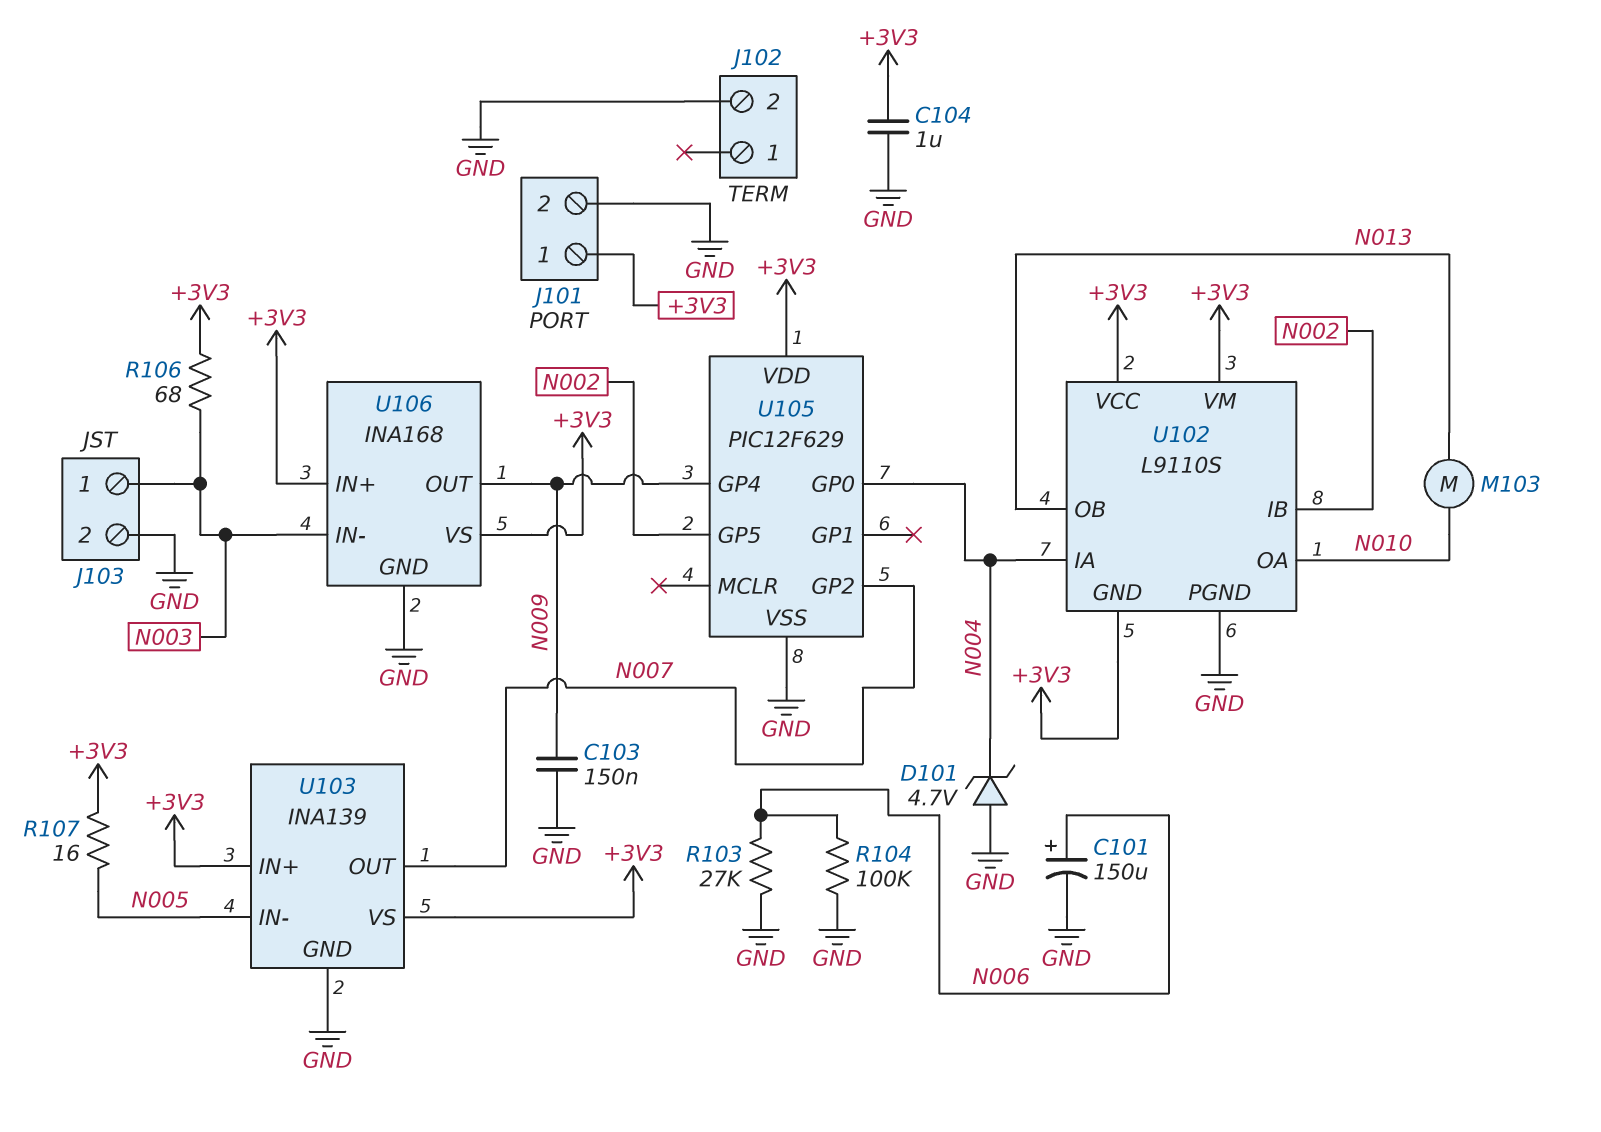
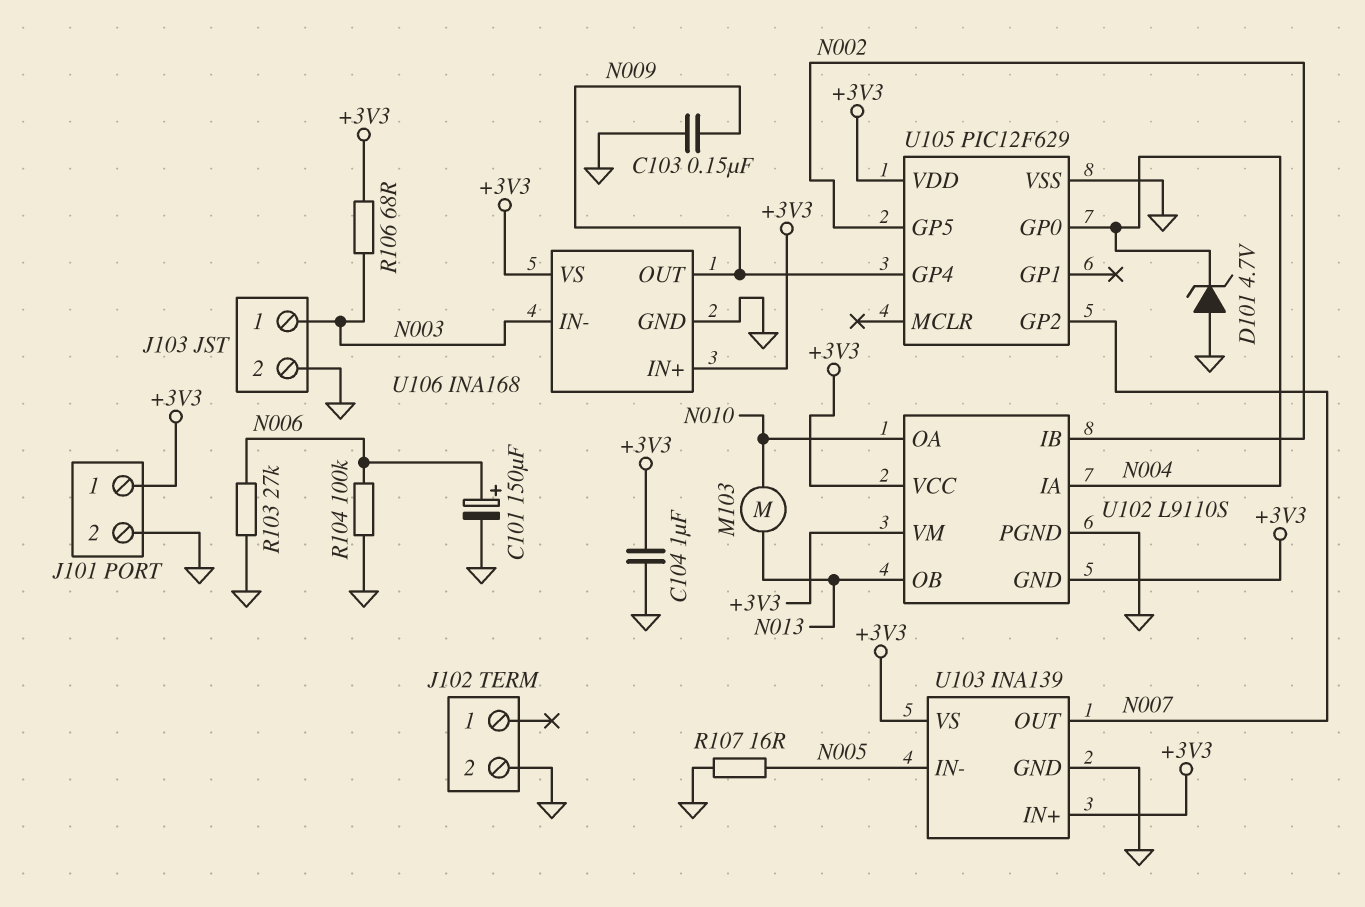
R107: 16 (+3V3, N005) -> 16 (GND, N005)

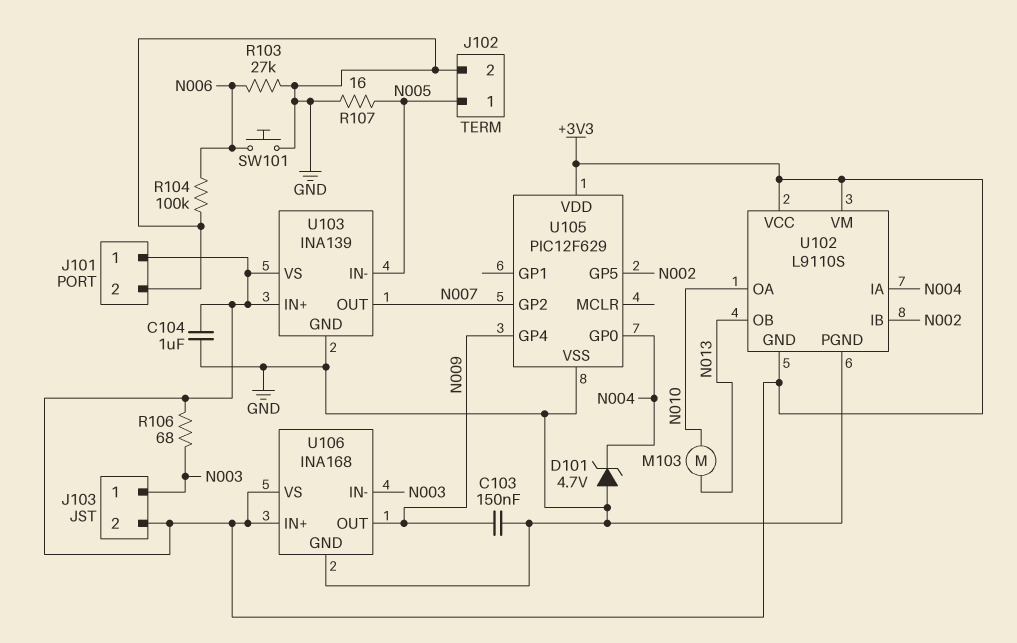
C101: 150uF (plus N006, minus GND) -> none
J102 pin 1: none -> N005
J103 pin 2: GND -> +3V3
SW101: none -> button (GND, N006)

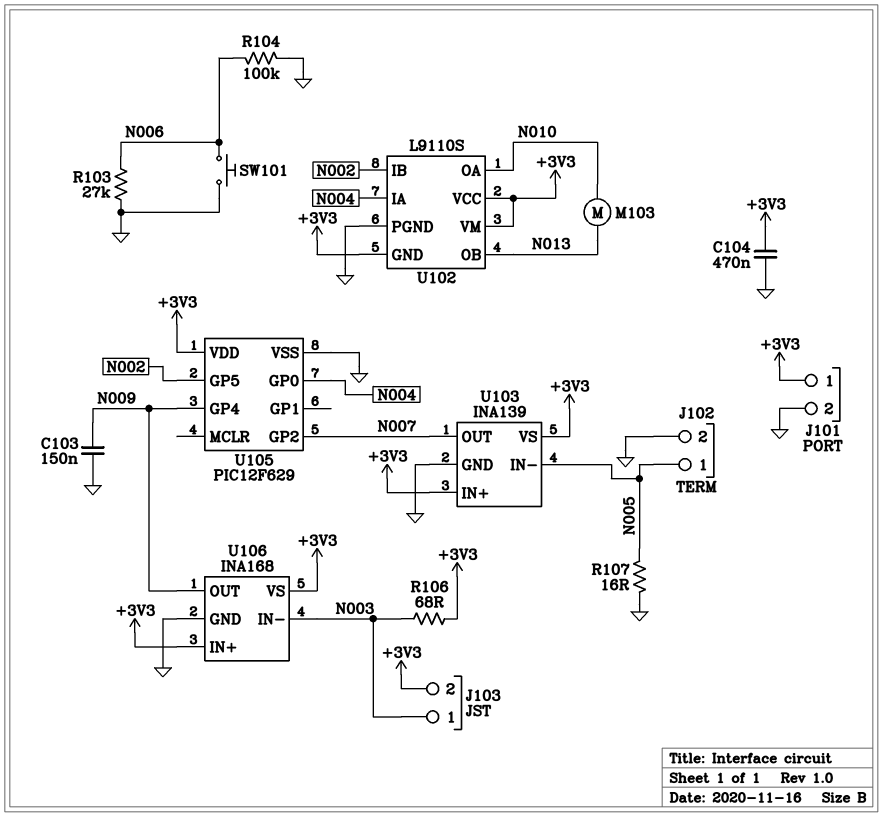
C104: 1uF (+3V3, GND) -> 470nF (+3V3, GND)
D101: zener 4.7V (A GND, K N004) -> none

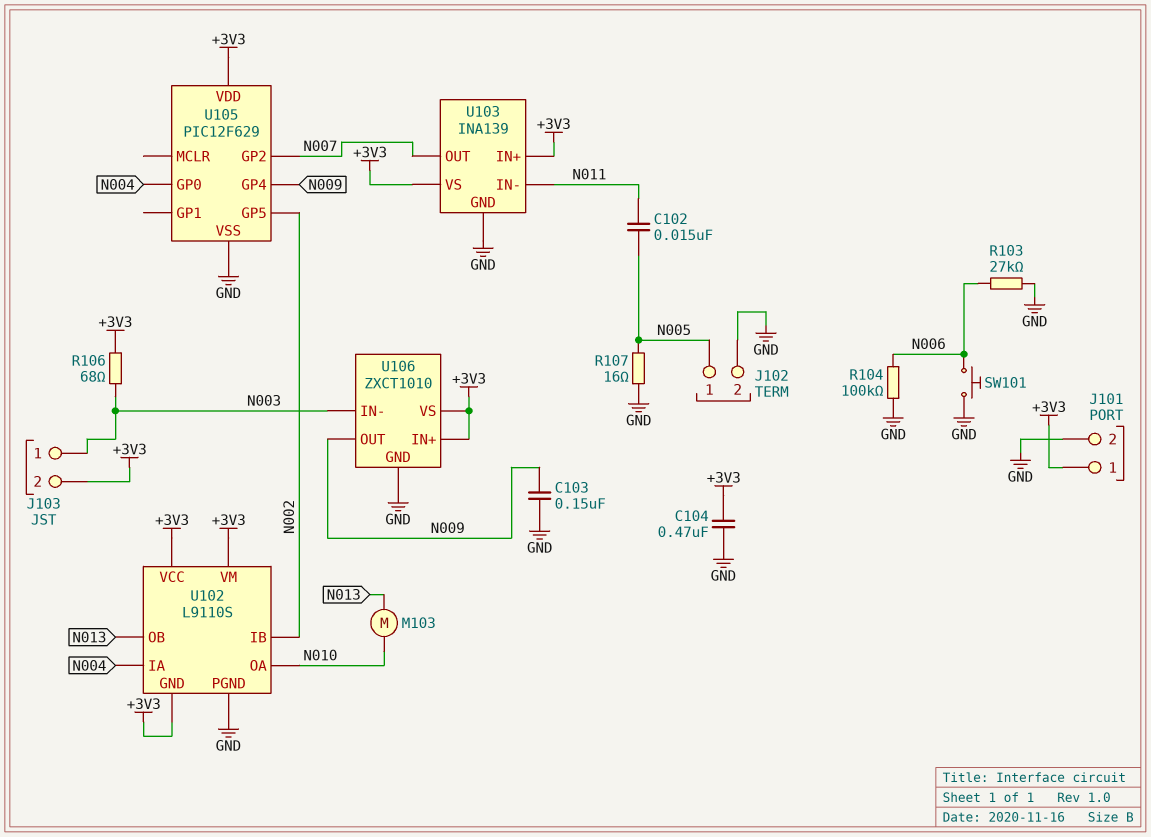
C102: none -> 15nF (N005, N011)
U103 pin IN-: N005 -> N011
U106: INA168 -> ZXCT1010

